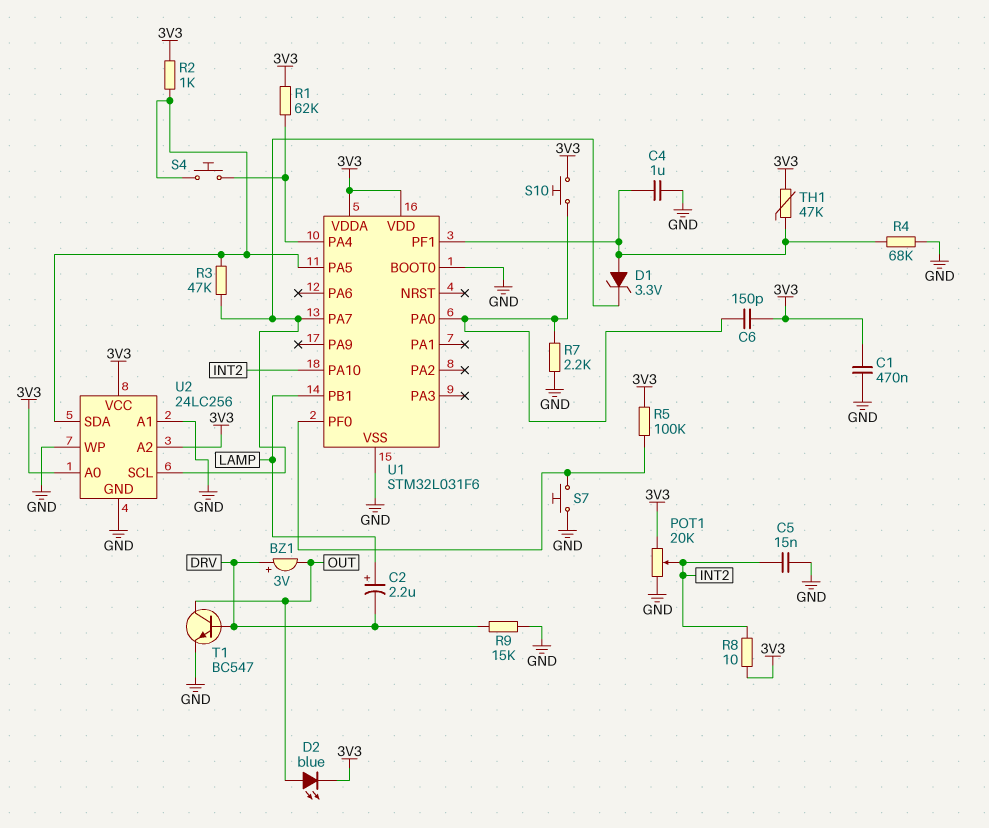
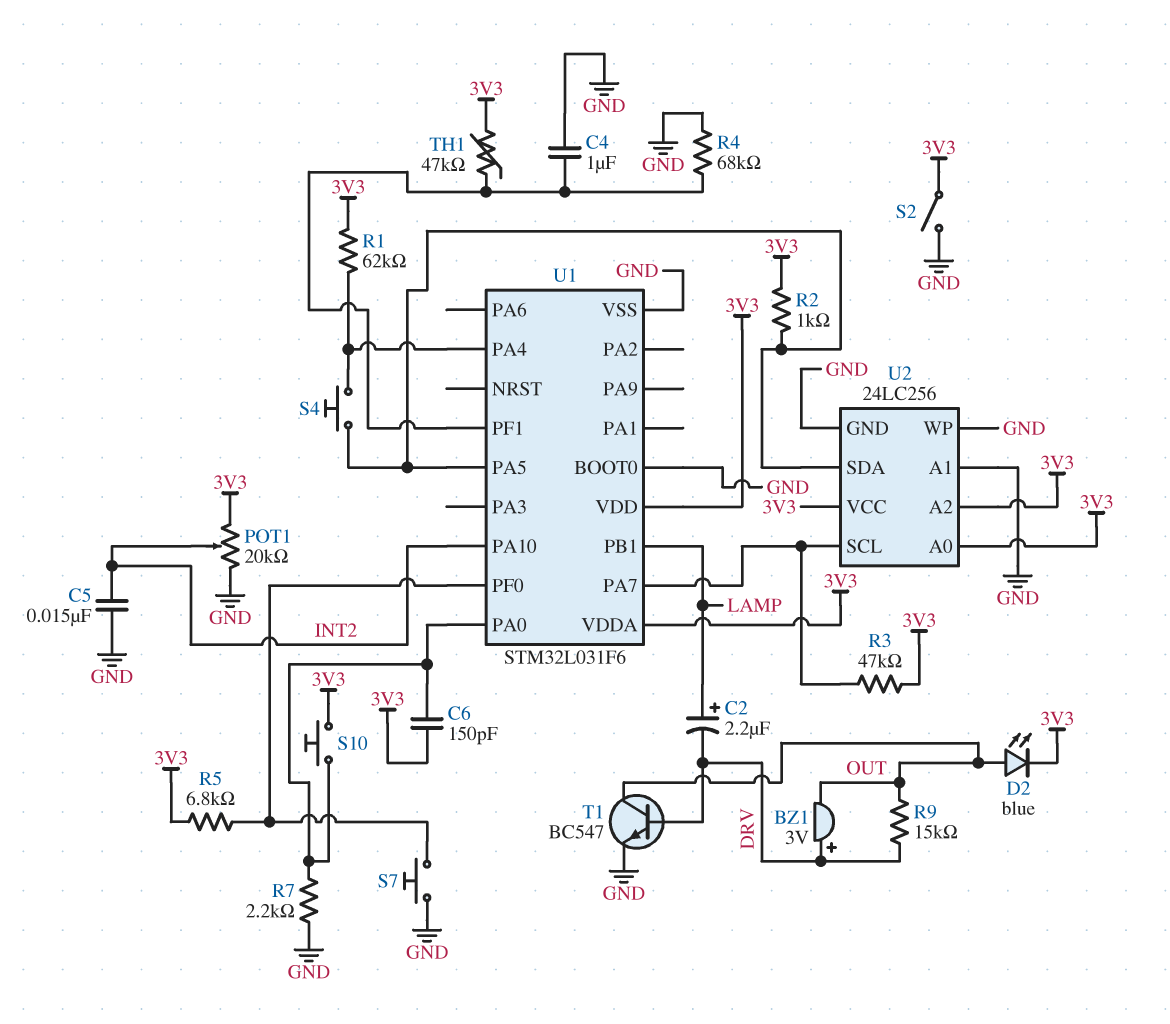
C1: 470nF (3V3, GND) -> none
D1: zener 3.3V (A U1/PF1, K U1/PA7) -> none
R3: 47k (U1/PA5, U1/PA7) -> 47k (3V3, U1/PA7)
R5: 100k (3V3, U1/PF0) -> 6.8k (3V3, U1/PF0)
R8: 10 (3V3, INT2) -> none
R9: 15k (DRV, GND) -> 15k (DRV, OUT)
S2: none -> switch (3V3, GND)

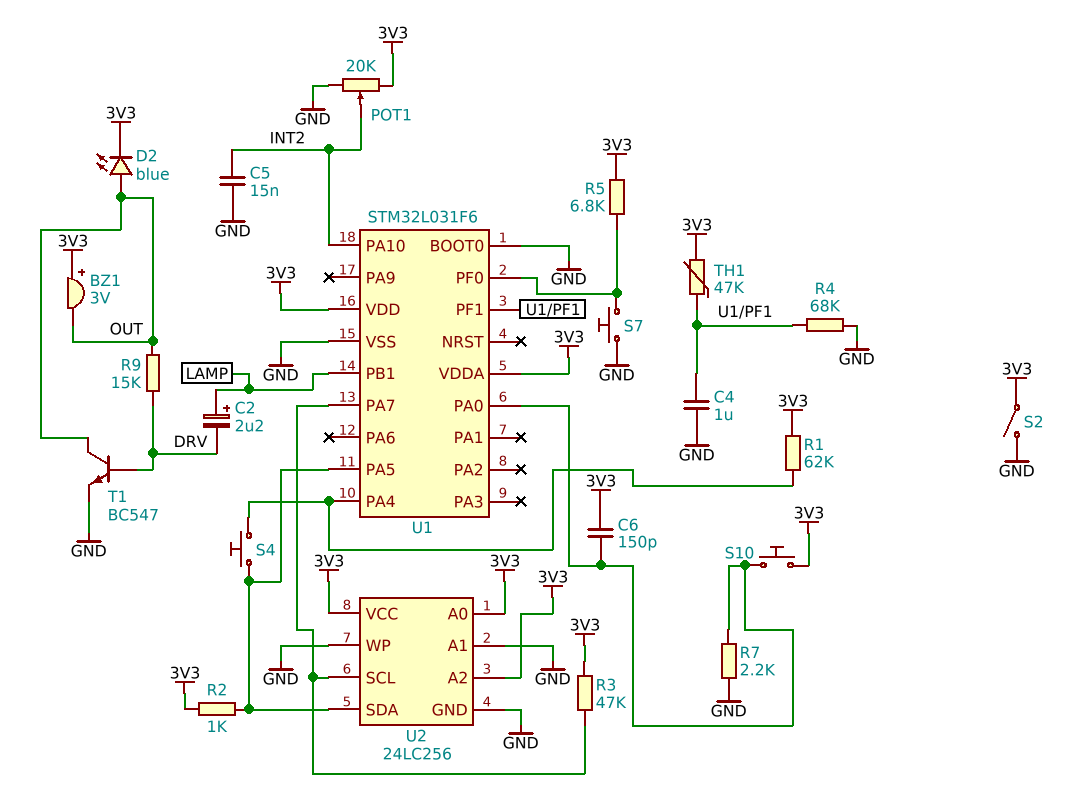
BZ1: buzzer 3V (plus DRV, minus OUT) -> buzzer 3V (plus 3V3, minus OUT)

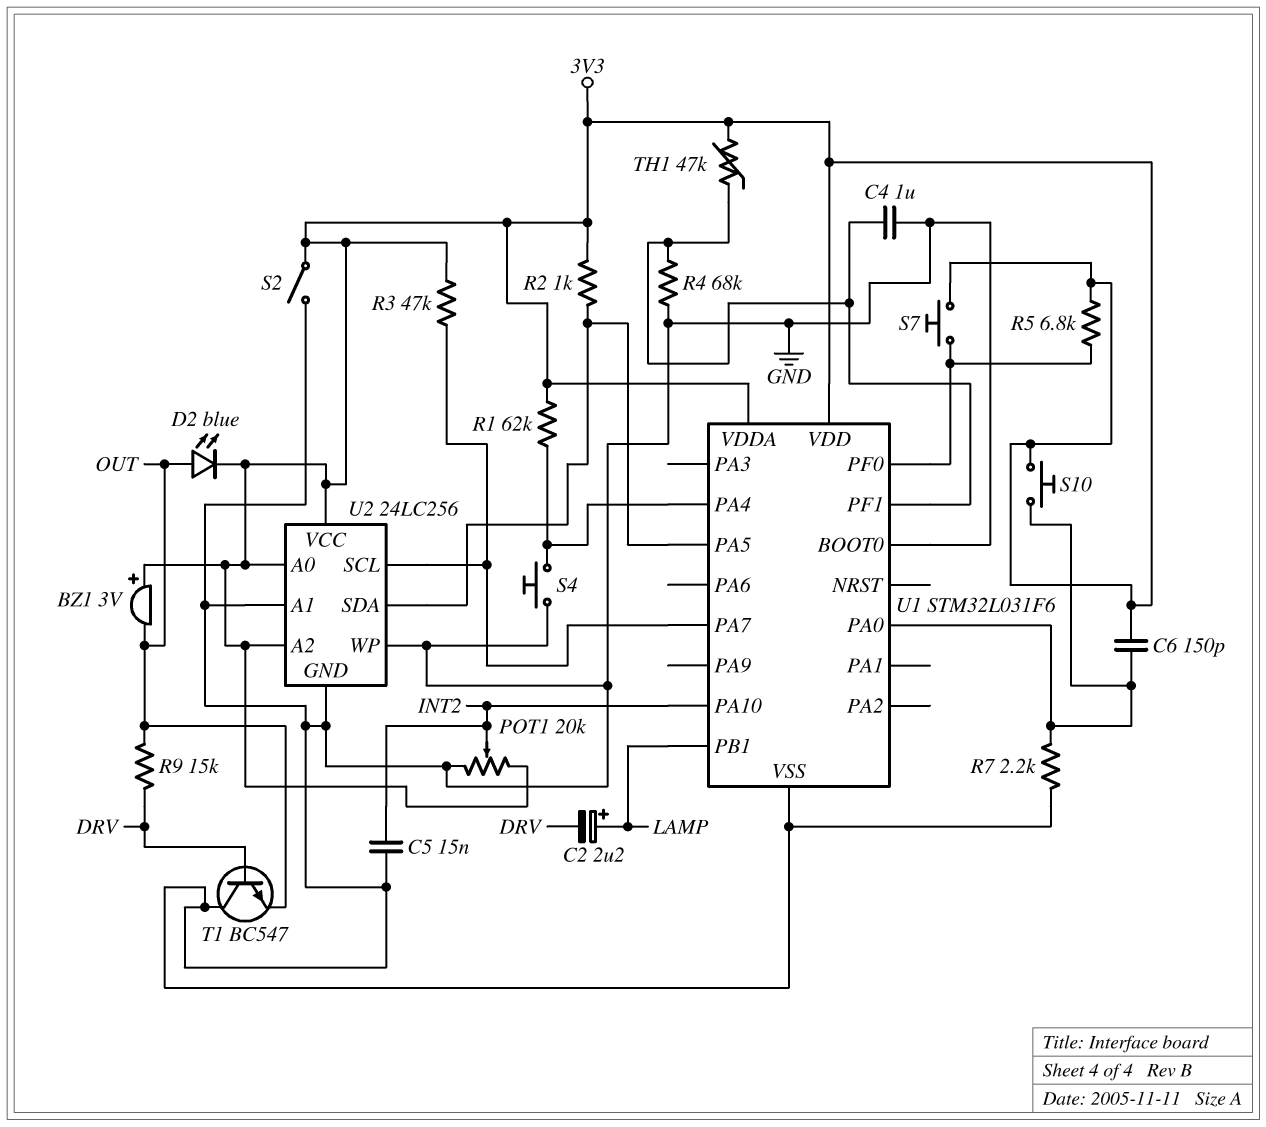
S4: button (U1/PA4, U1/PA5) -> button (GND, U1/PA4)
S7: button (GND, U1/PF0) -> button (3V3, U1/PF0)
T1: NPN BC547 (B DRV, C OUT, E GND) -> NPN BC547 (B DRV, C GND, E OUT)

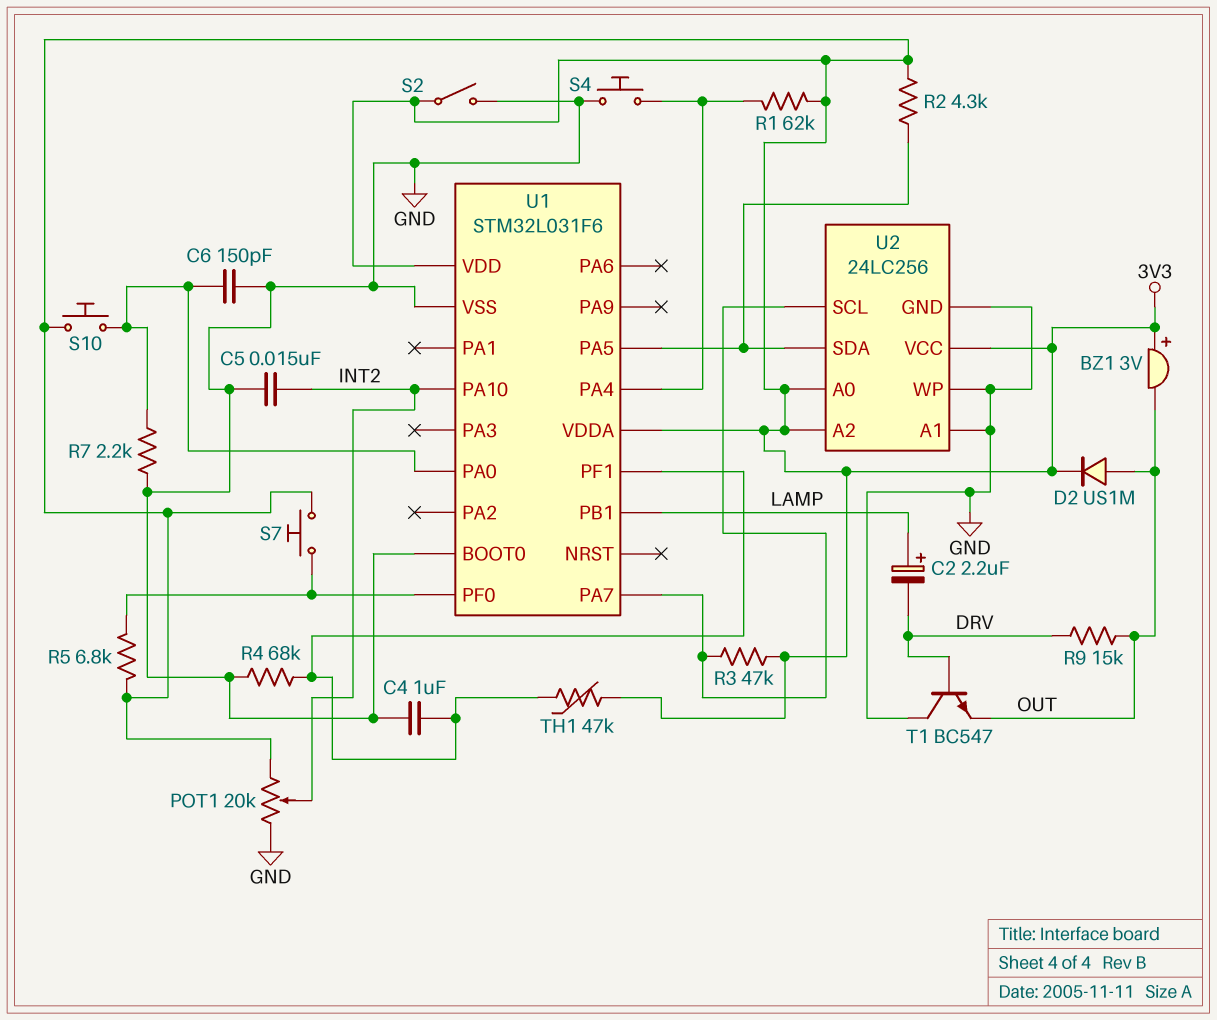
C6: 150pF (3V3, U1/PA0) -> 150pF (GND, U1/PA0)
D2: LED blue (A OUT, K 3V3) -> diode US1M (A OUT, K 3V3)
R2: 1k (3V3, U1/PA5) -> 4.3k (3V3, U1/PA5)

